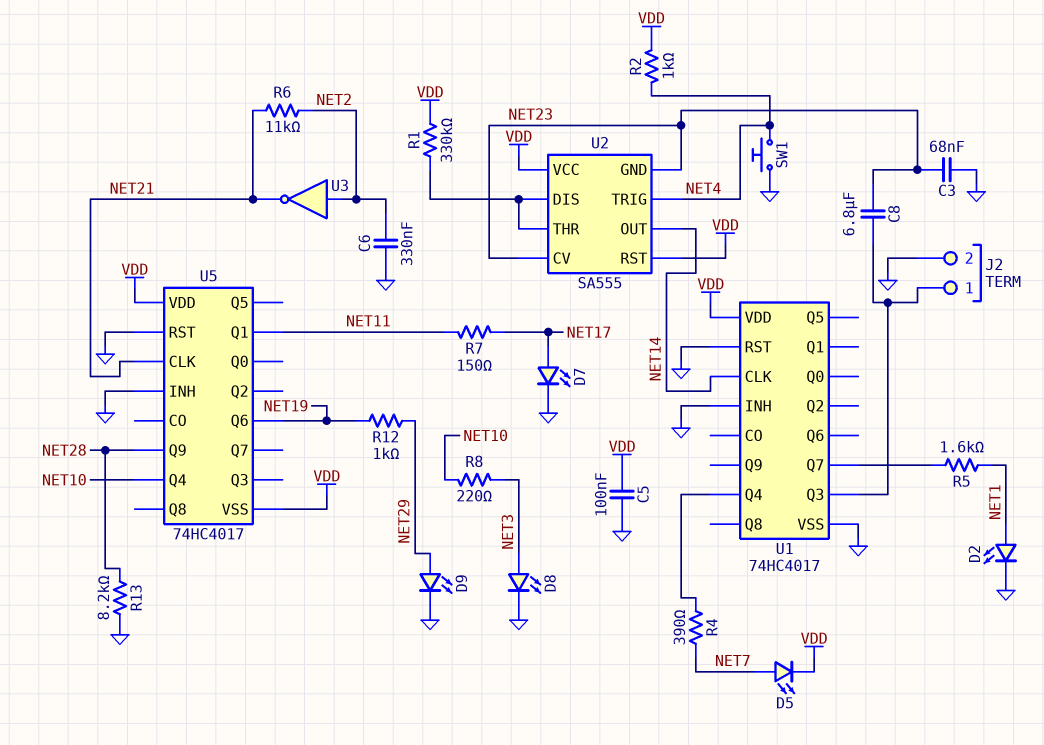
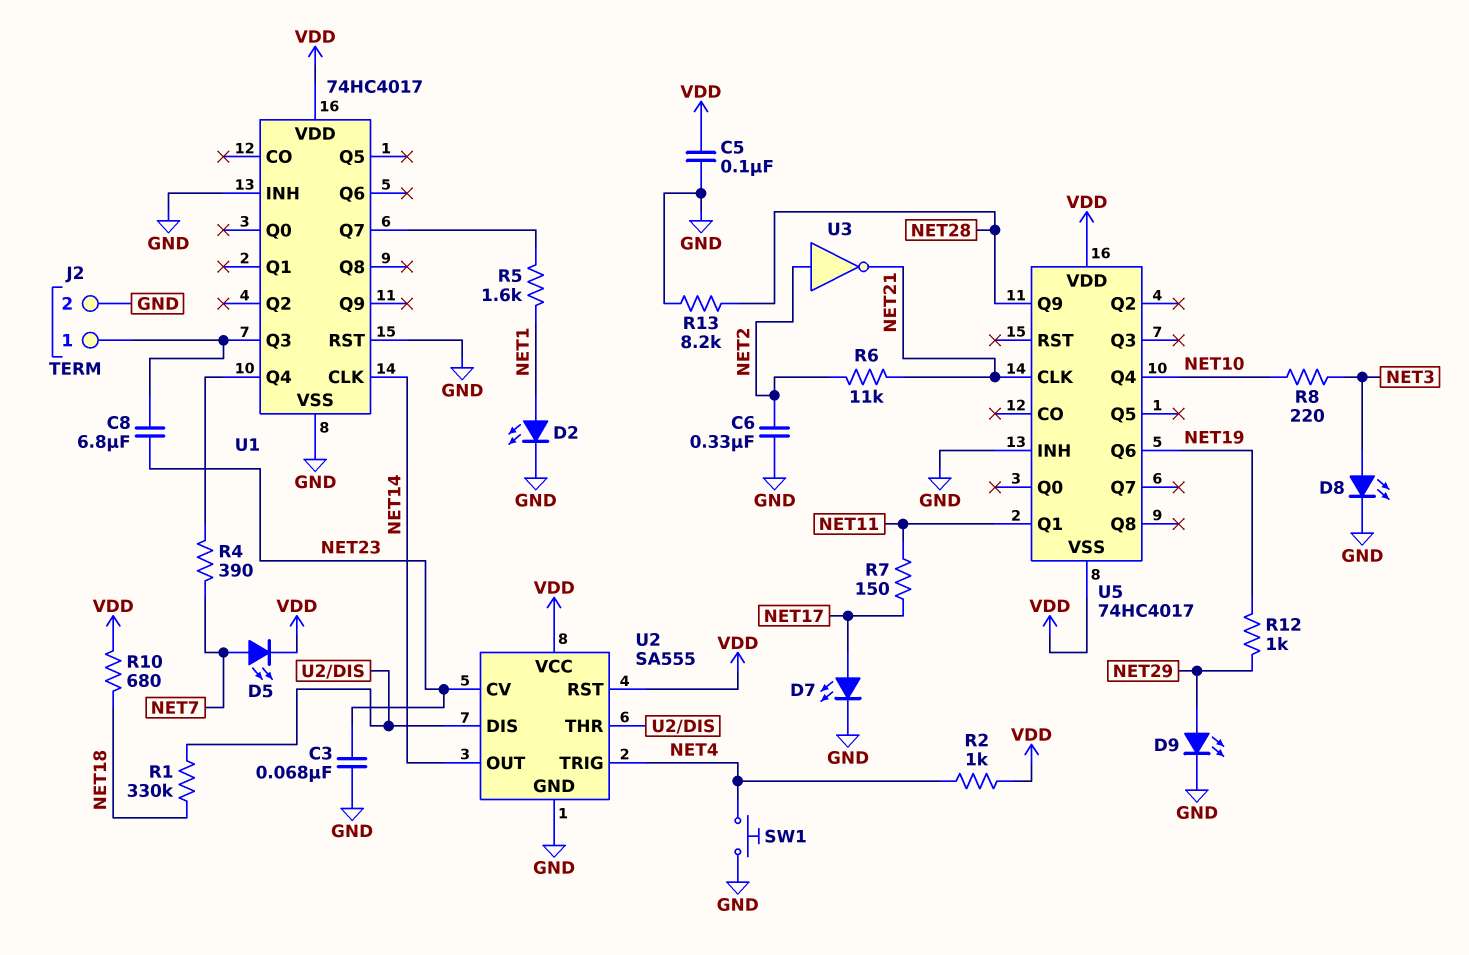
R1: 330k (U2/DIS, VDD) -> 330k (NET18, U2/DIS)
R10: none -> 680 (NET18, VDD)
U2 pin GND: NET23 -> GND
U5 pin RST: GND -> none

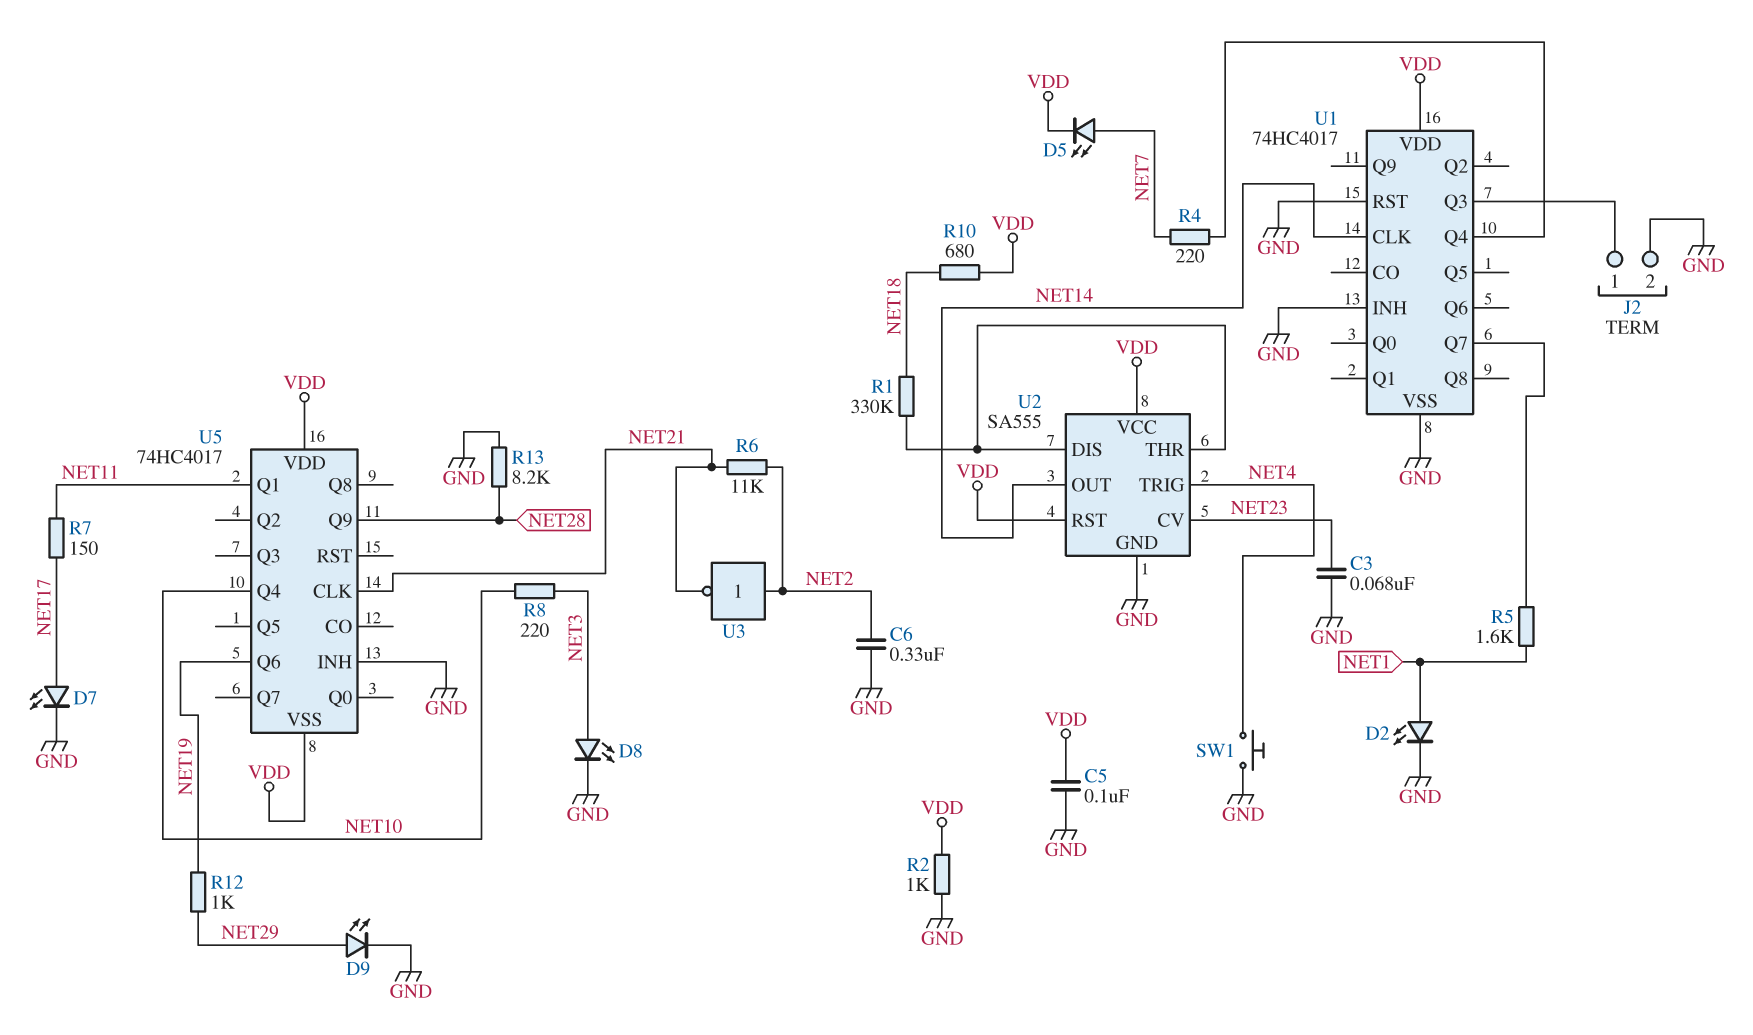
C8: 6.8uF (J2/1, NET23) -> none
R2: 1k (NET4, VDD) -> 1k (GND, VDD)
R4: 390 (NET7, U1/Q4) -> 220 (NET7, U1/Q4)

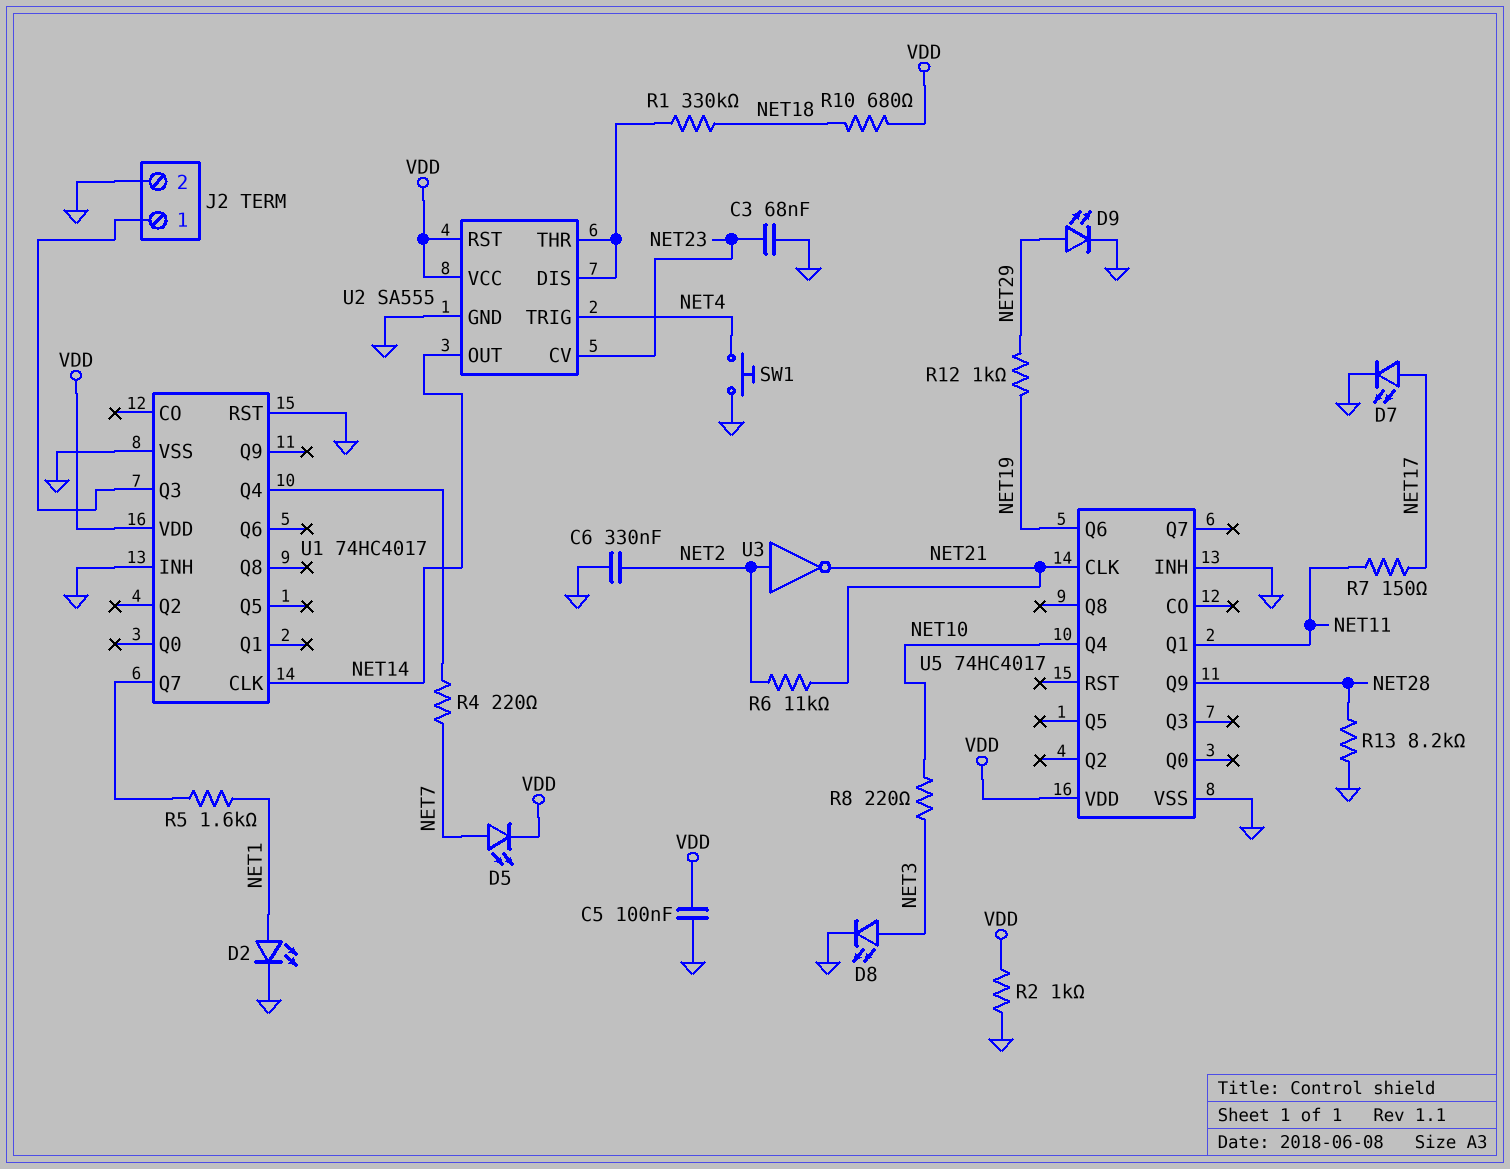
U5 pin VSS: VDD -> GND

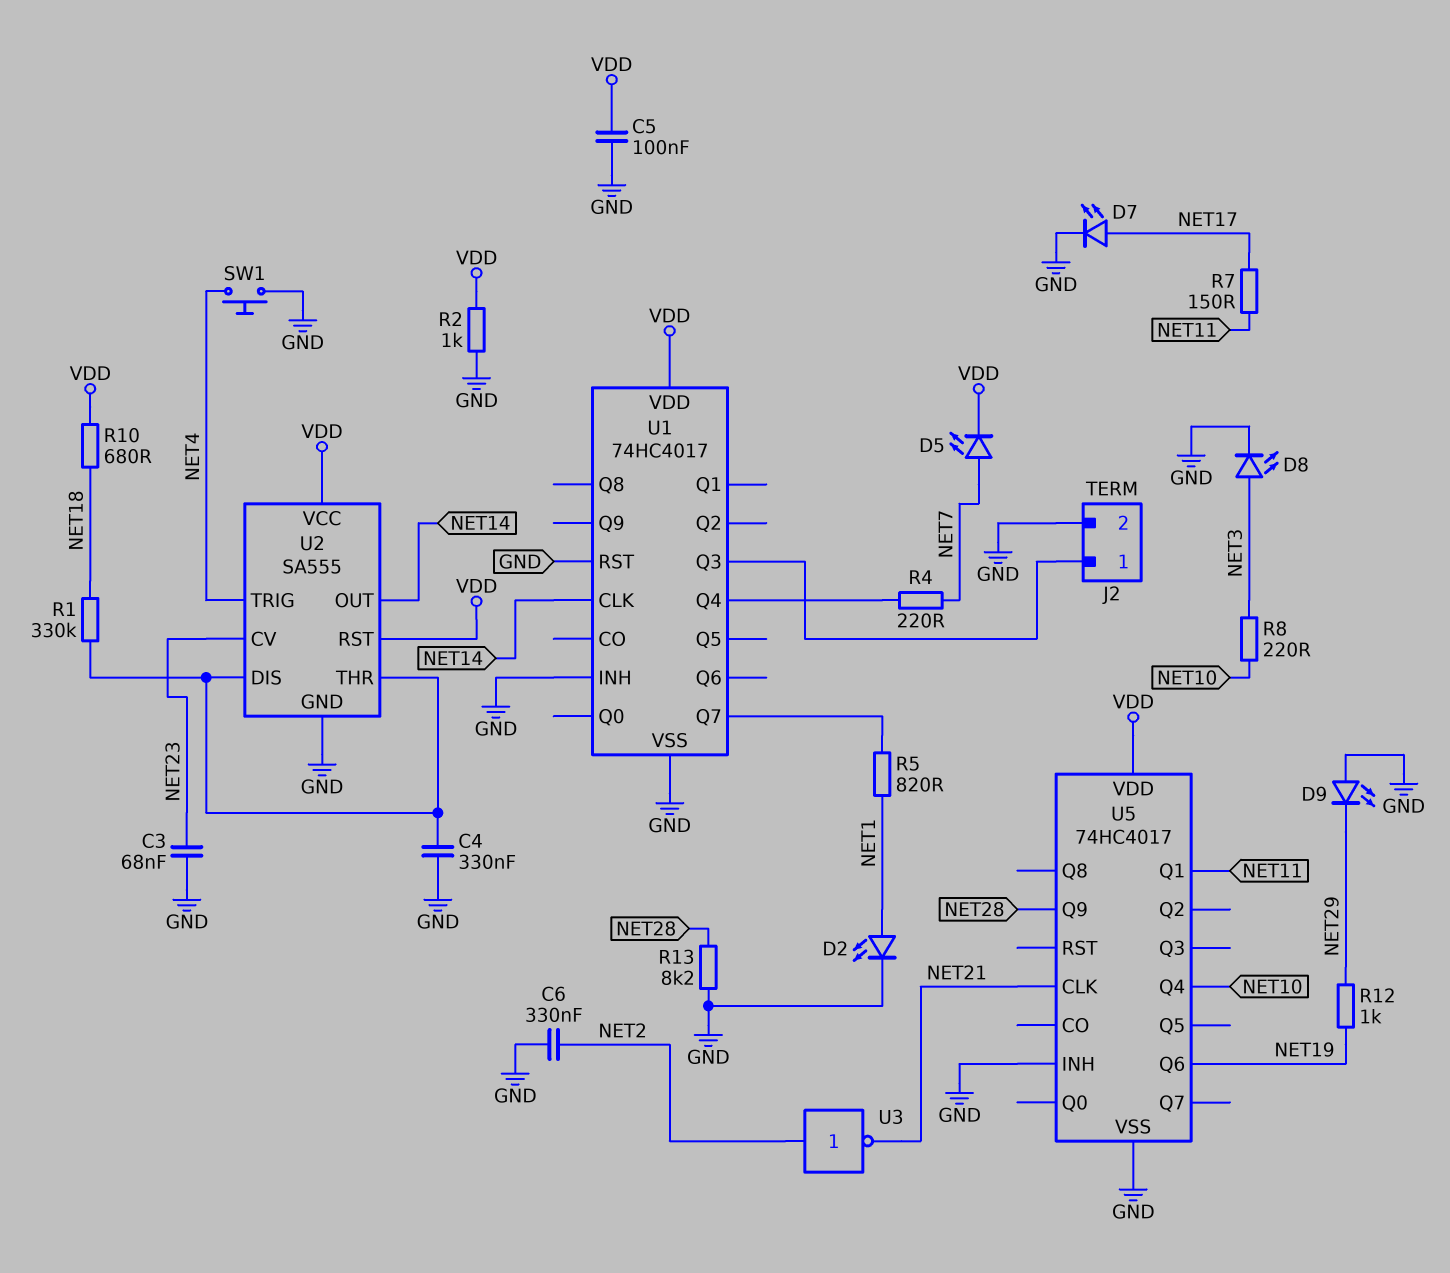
C4: none -> 330nF (GND, U2/DIS)
D9: LED (A NET29, K GND) -> LED (A GND, K NET29)
R5: 1.6k (NET1, U1/Q7) -> 820 (NET1, U1/Q7)
R6: 11k (NET2, NET21) -> none

